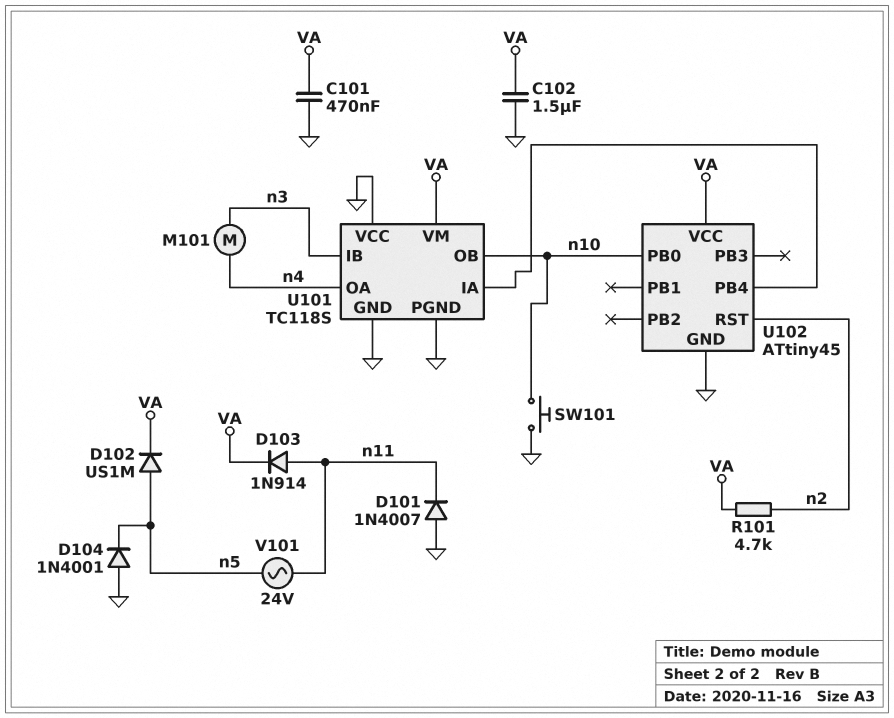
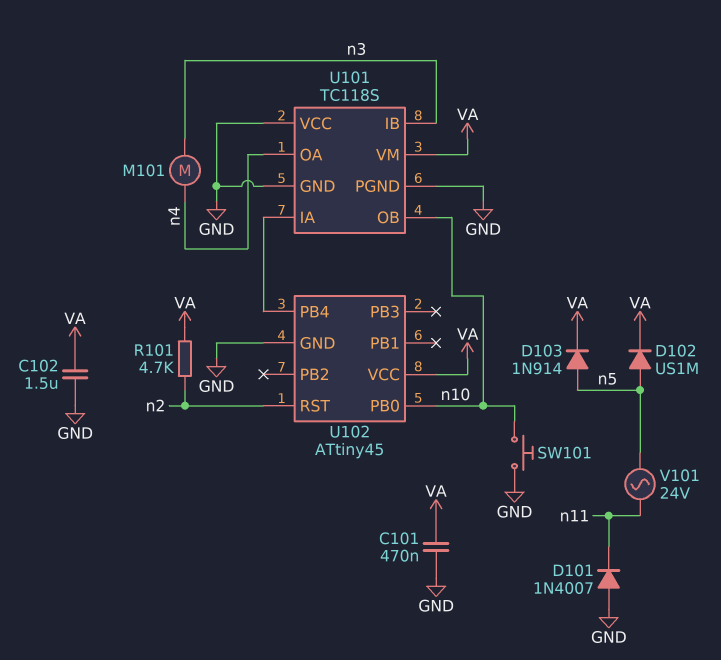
D103: diode 1N914 (A n11, K VA) -> diode 1N914 (A n5, K VA)
D104: diode 1N4001 (A GND, K n5) -> none

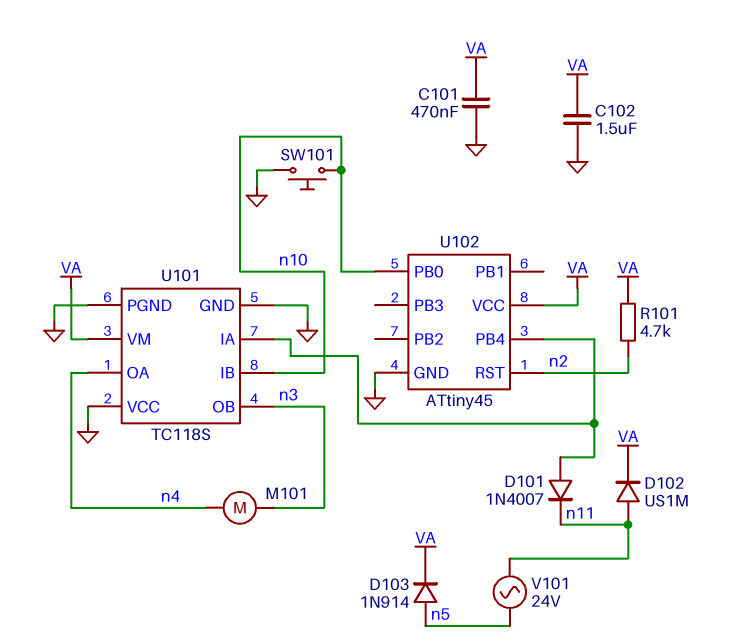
D101: diode 1N4007 (A GND, K n11) -> diode 1N4007 (A U101/IA, K n11)
D102: diode US1M (A n5, K VA) -> diode US1M (A n11, K VA)
U101 pin IB: n3 -> n10
U101 pin OB: n10 -> n3

